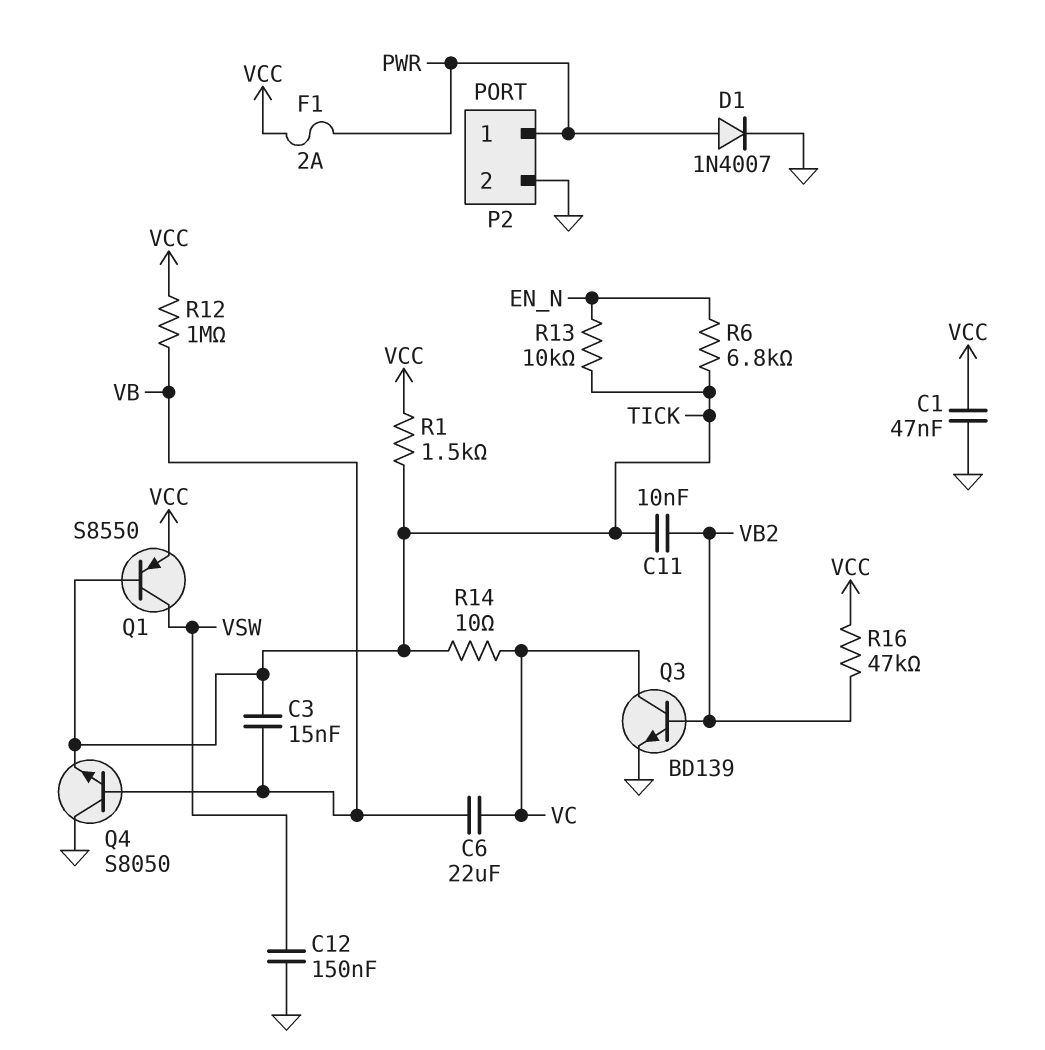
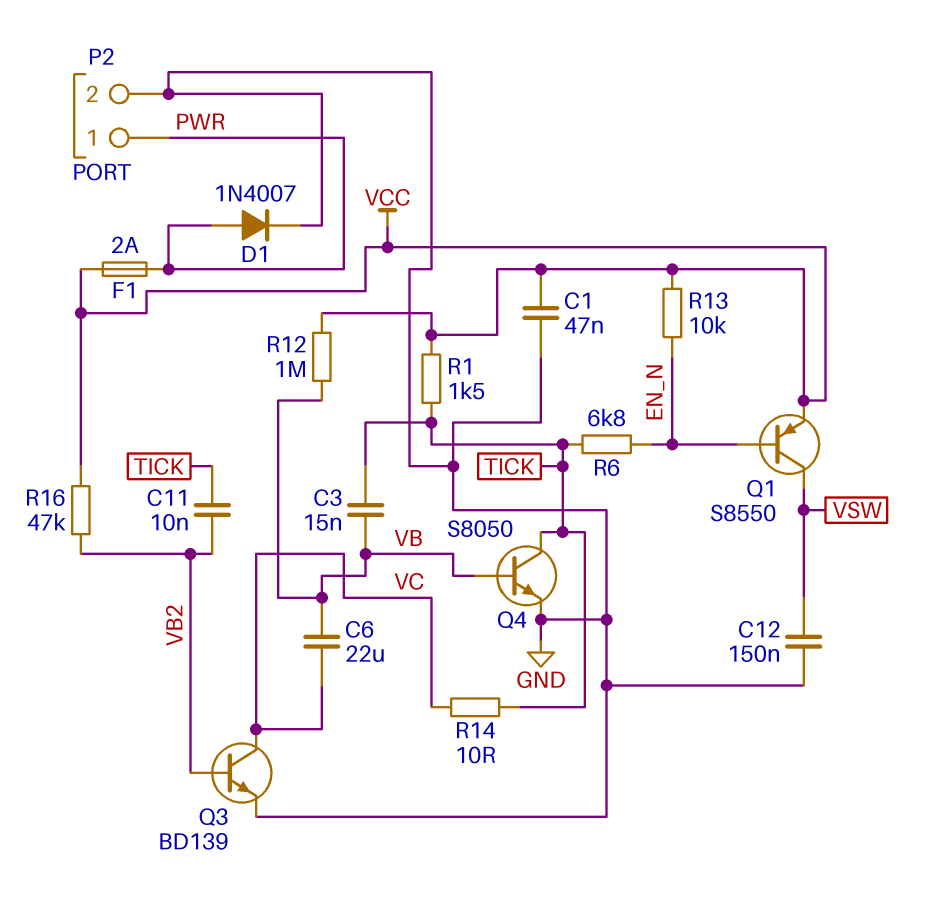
Q1: PNP S8550 (B TICK, C VSW, E VCC) -> PNP S8550 (B EN_N, C VSW, E VCC)
Q4: NPN S8050 (B VB, C GND, E TICK) -> NPN S8050 (B VB, C TICK, E GND)
R13: 10k (EN_N, TICK) -> 10k (EN_N, VCC)

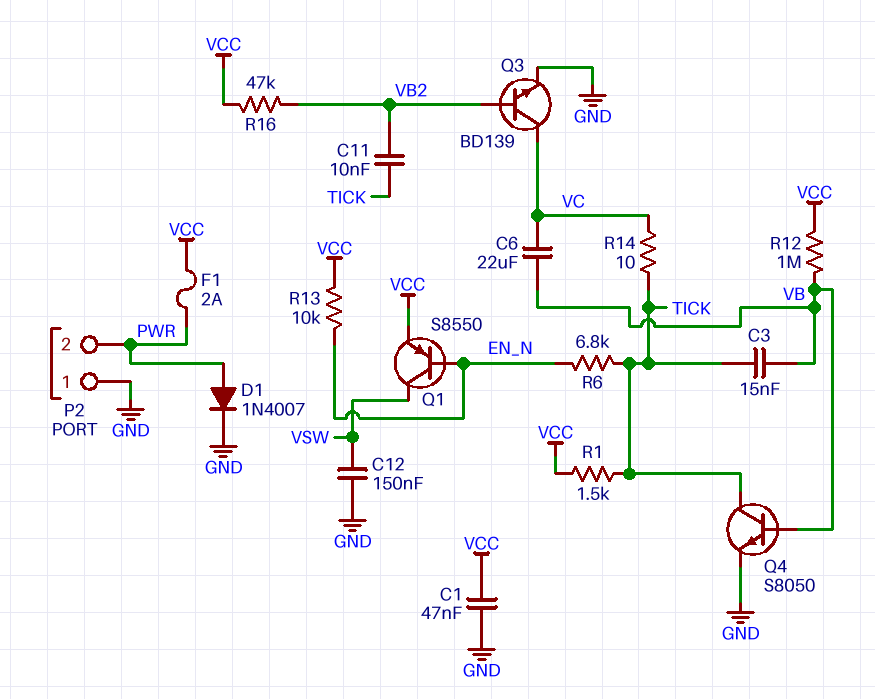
P2 pin 1: PWR -> GND
P2 pin 2: GND -> PWR

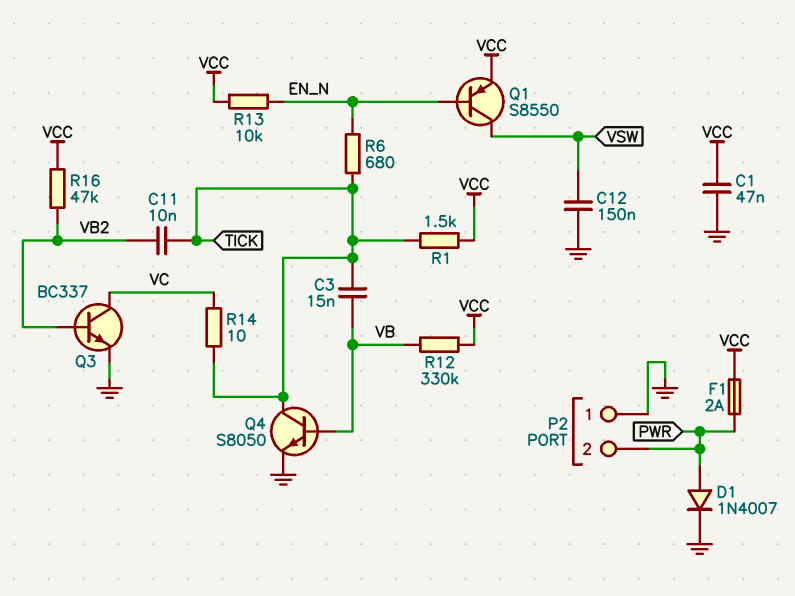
C6: 22uF (VB, VC) -> none
Q3: NPN BD139 (B VB2, C VC, E GND) -> NPN BC337 (B VB2, C VC, E GND)
R6: 6.8k (EN_N, TICK) -> 680 (EN_N, TICK)
R12: 1M (VB, VCC) -> 330k (VB, VCC)

